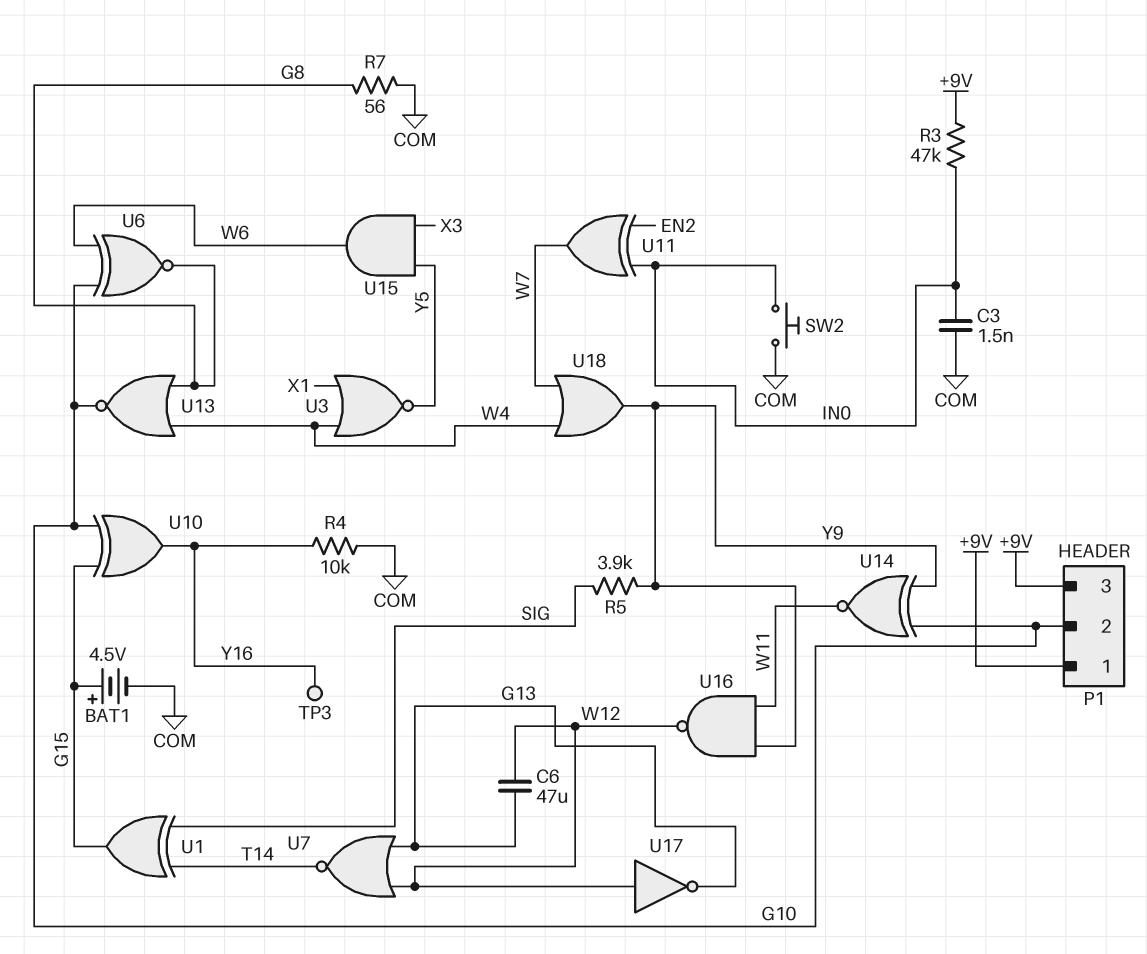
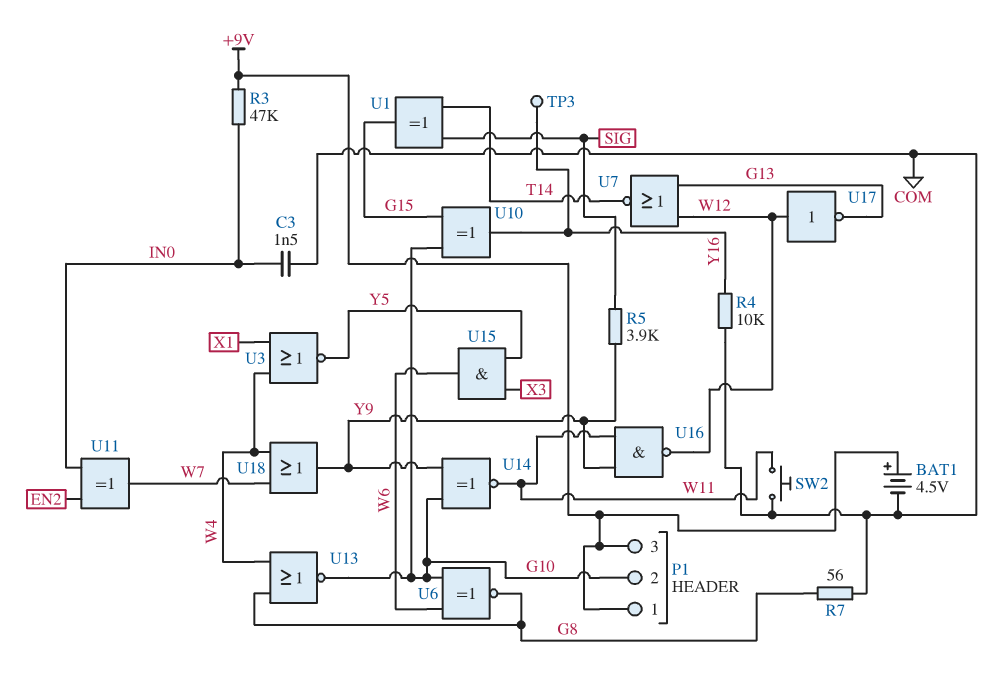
BAT1: 4.5V (plus G15, minus COM) -> 4.5V (plus +9V, minus COM)
C6: 47uF (G13, W12) -> none
SW2: button (COM, IN0) -> button (COM, W11)

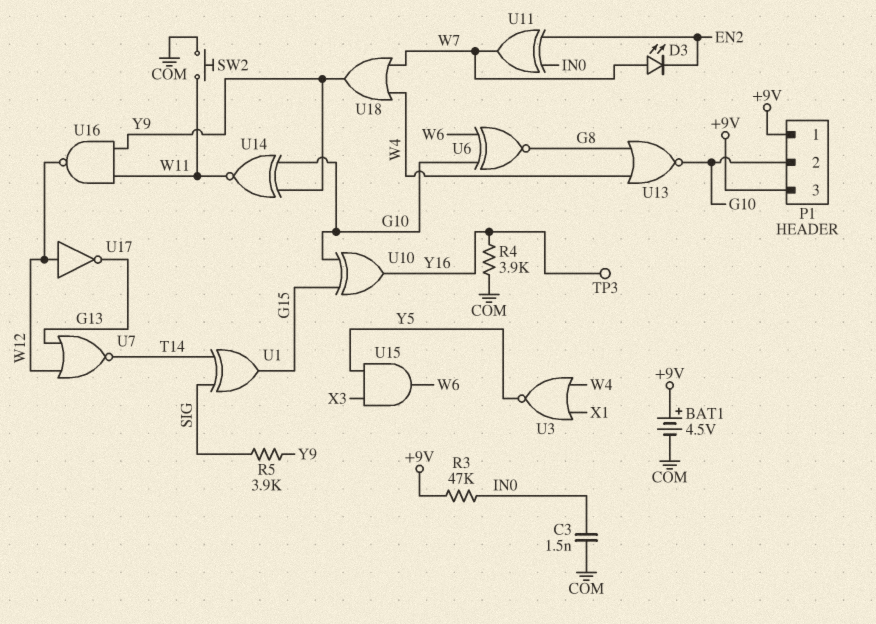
D3: none -> LED (A W7, K EN2)
R4: 10k (COM, Y16) -> 3.9k (COM, Y16)
R7: 56 (COM, G8) -> none

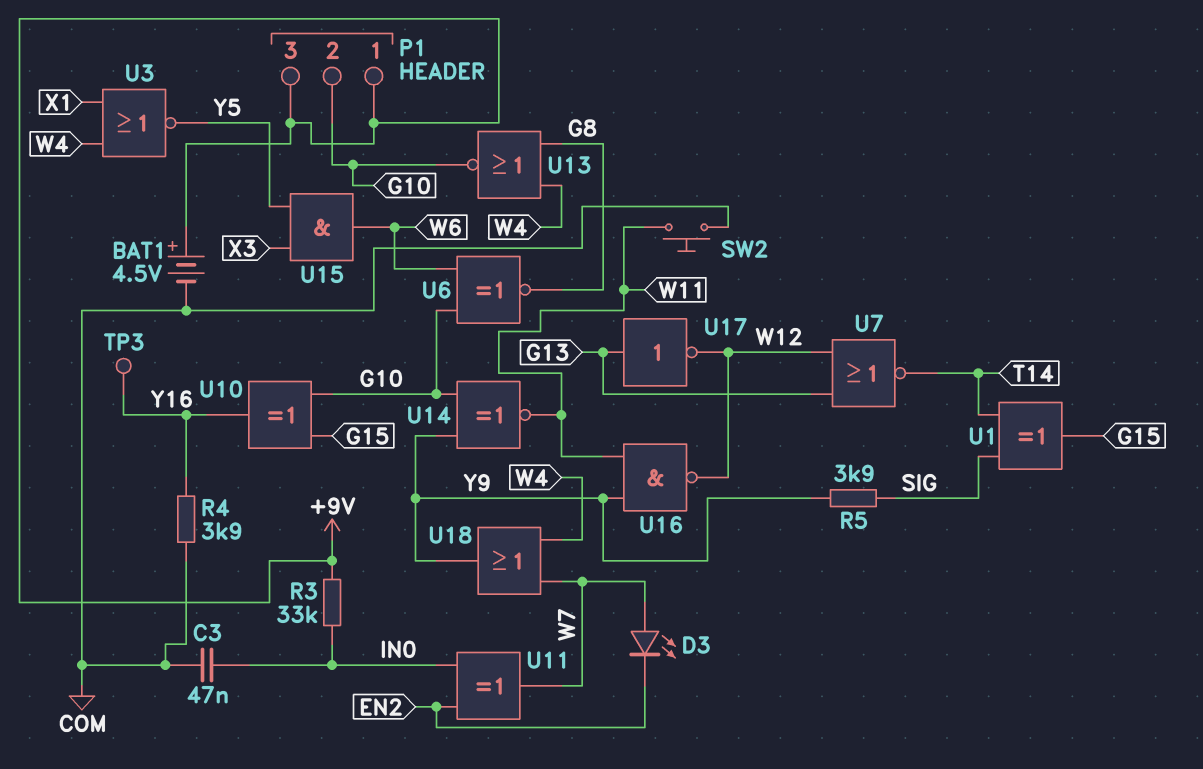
C3: 1.5nF (COM, IN0) -> 47nF (COM, IN0)
R3: 47k (+9V, IN0) -> 33k (+9V, IN0)
U17: NOT (in W12, out G13) -> NOT (in G13, out W12)

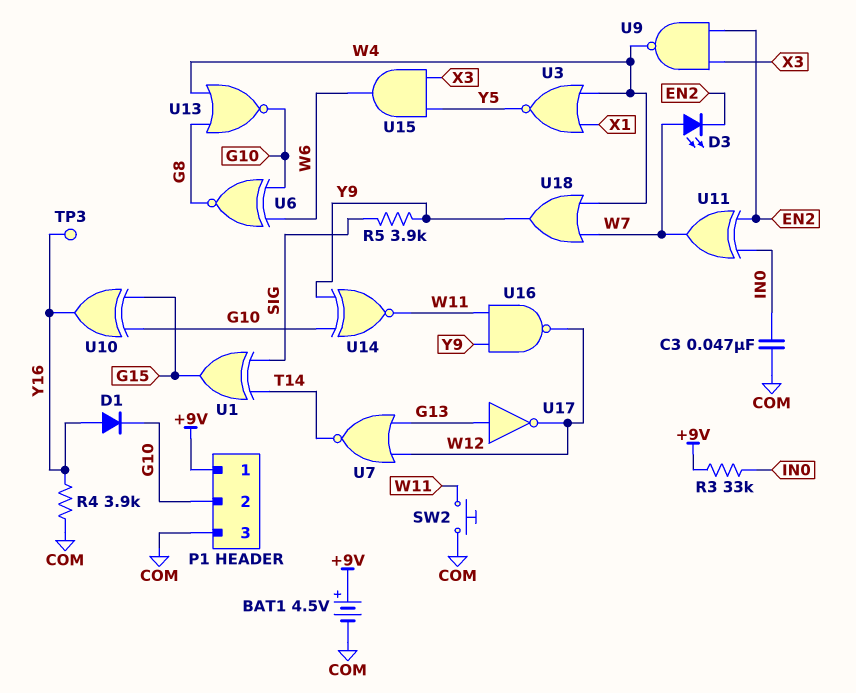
D1: none -> diode (A Y16, K G10)
P1 pin 3: +9V -> COM
U9: none -> NAND (in EN2, in X3, out W4)

